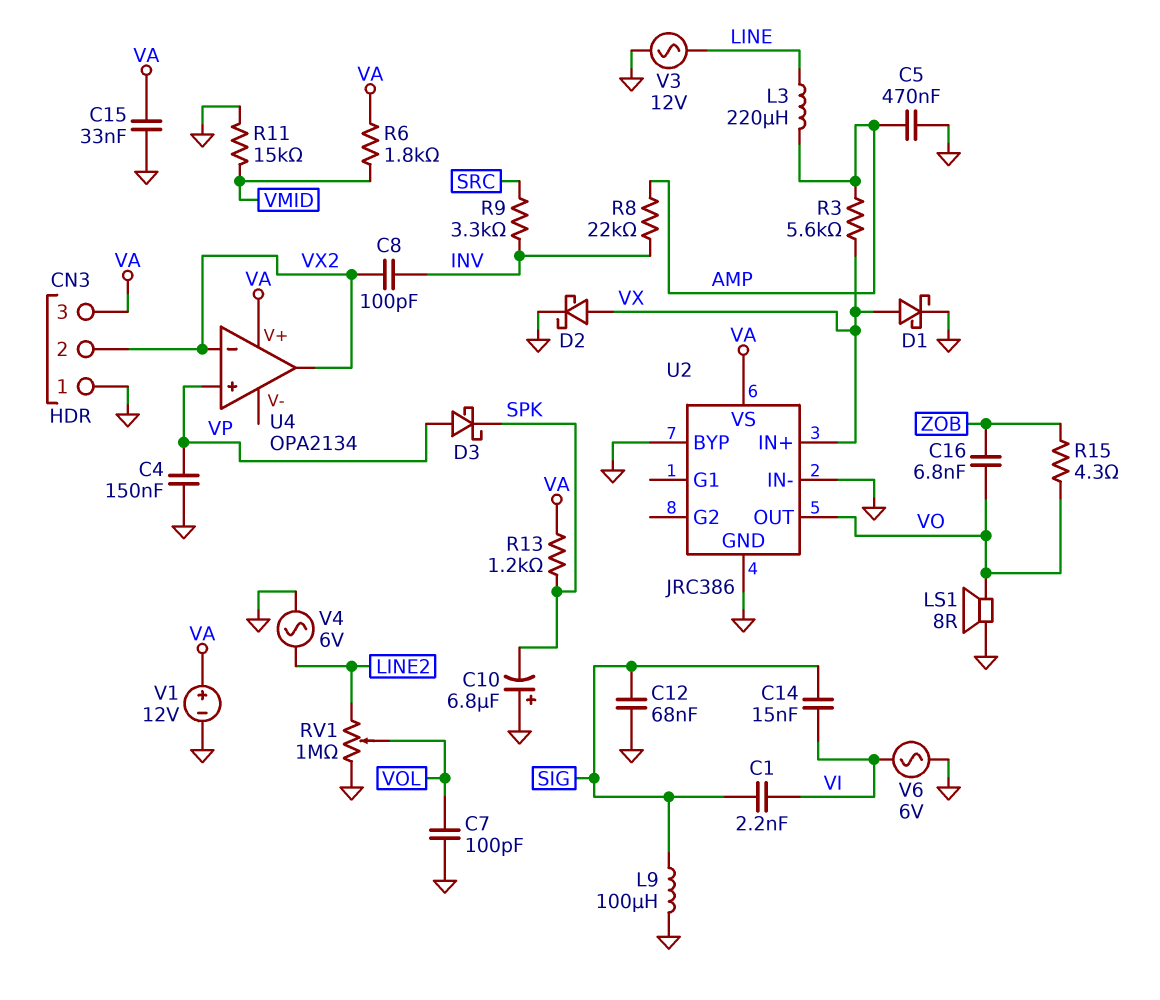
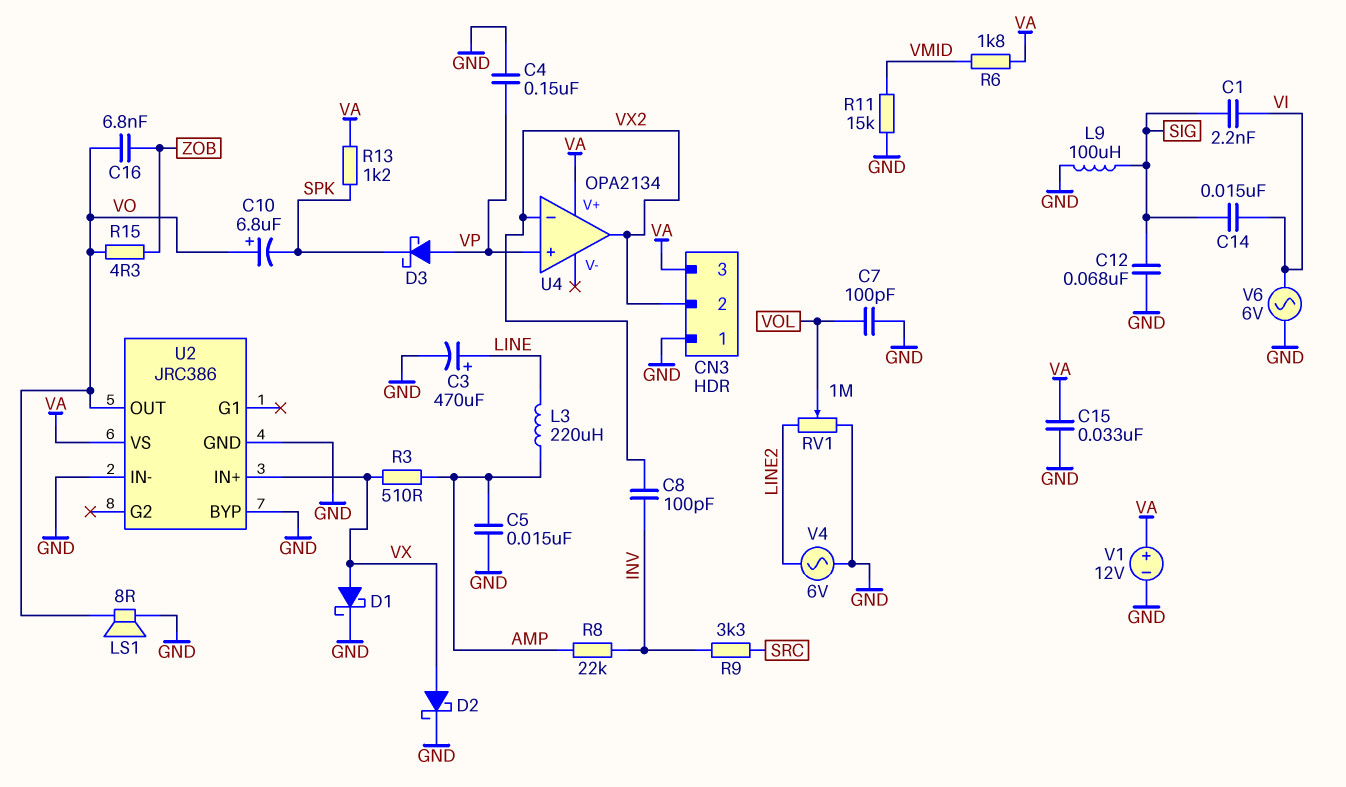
C3: none -> 470uF (plus LINE, minus GND)
C5: 470nF (AMP, GND) -> 15nF (AMP, GND)
C10: 6.8uF (plus GND, minus SPK) -> 6.8uF (plus VO, minus SPK)
R3: 5.6k (AMP, VX) -> 510 (AMP, VX)
V3: AC 12V (GND, LINE) -> none

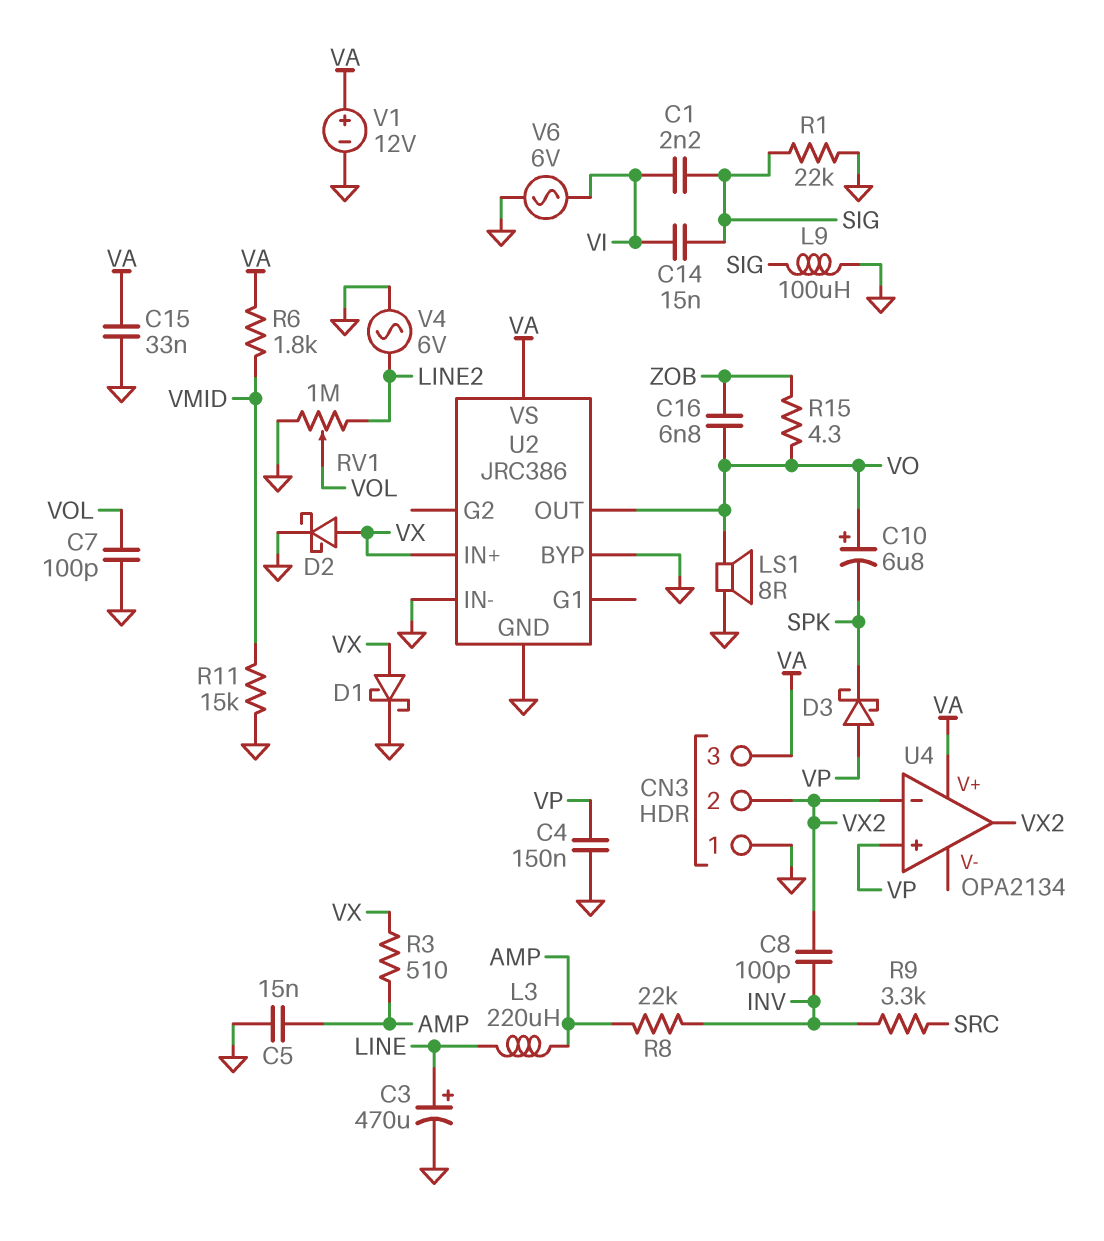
C12: 68nF (GND, SIG) -> none
R1: none -> 22k (GND, SIG)
R13: 1.2k (SPK, VA) -> none

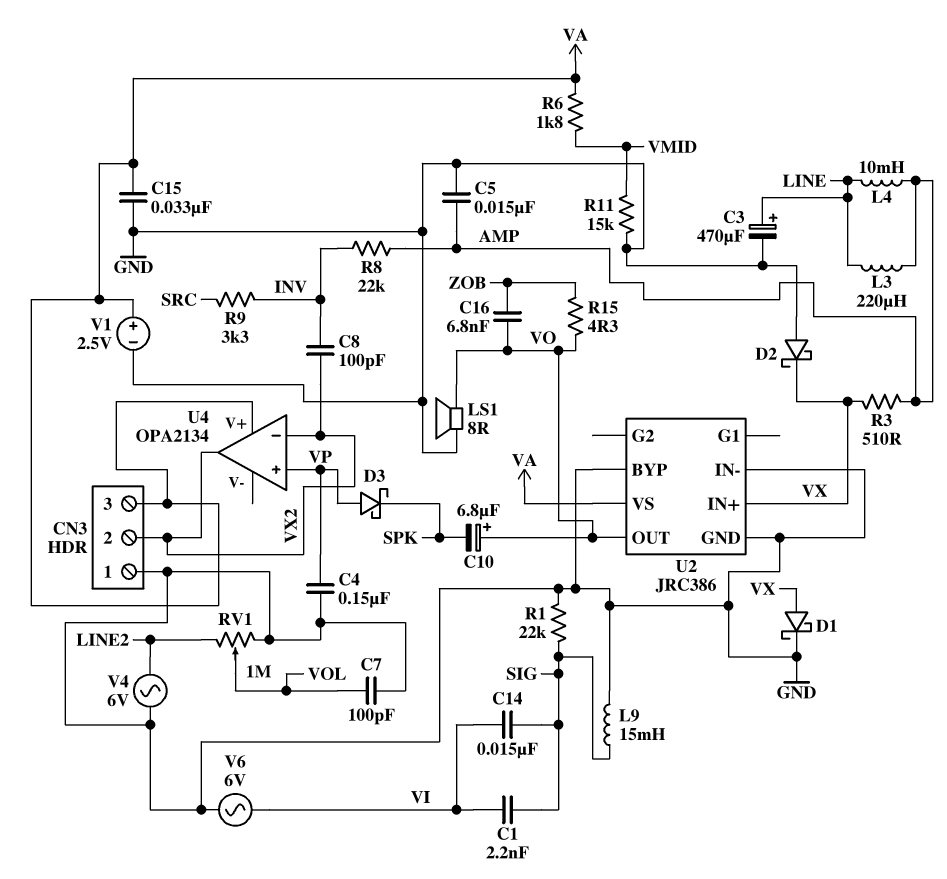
D2: schottky (A VX, K GND) -> schottky (A GND, K VX)
L4: none -> 10mH (AMP, LINE)
L9: 100uH (GND, SIG) -> 15mH (GND, SIG)
V1: 12V (plus VA, minus GND) -> 2.5V (plus VA, minus GND)

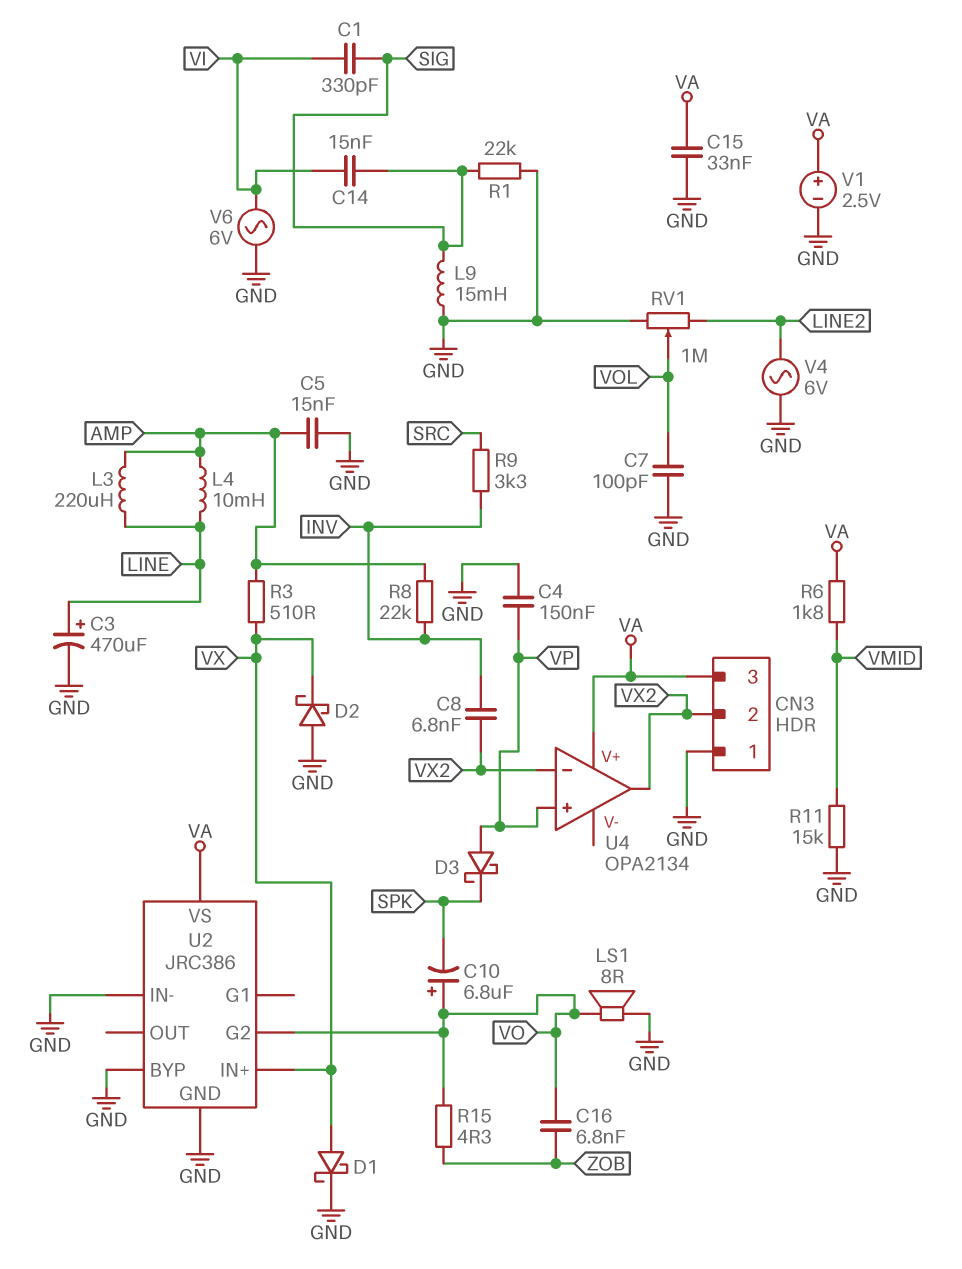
C1: 2.2nF (SIG, VI) -> 330pF (SIG, VI)
C8: 100pF (INV, VX2) -> 6.8nF (INV, VX2)
U2 pin G2: none -> VO
U2 pin OUT: VO -> none

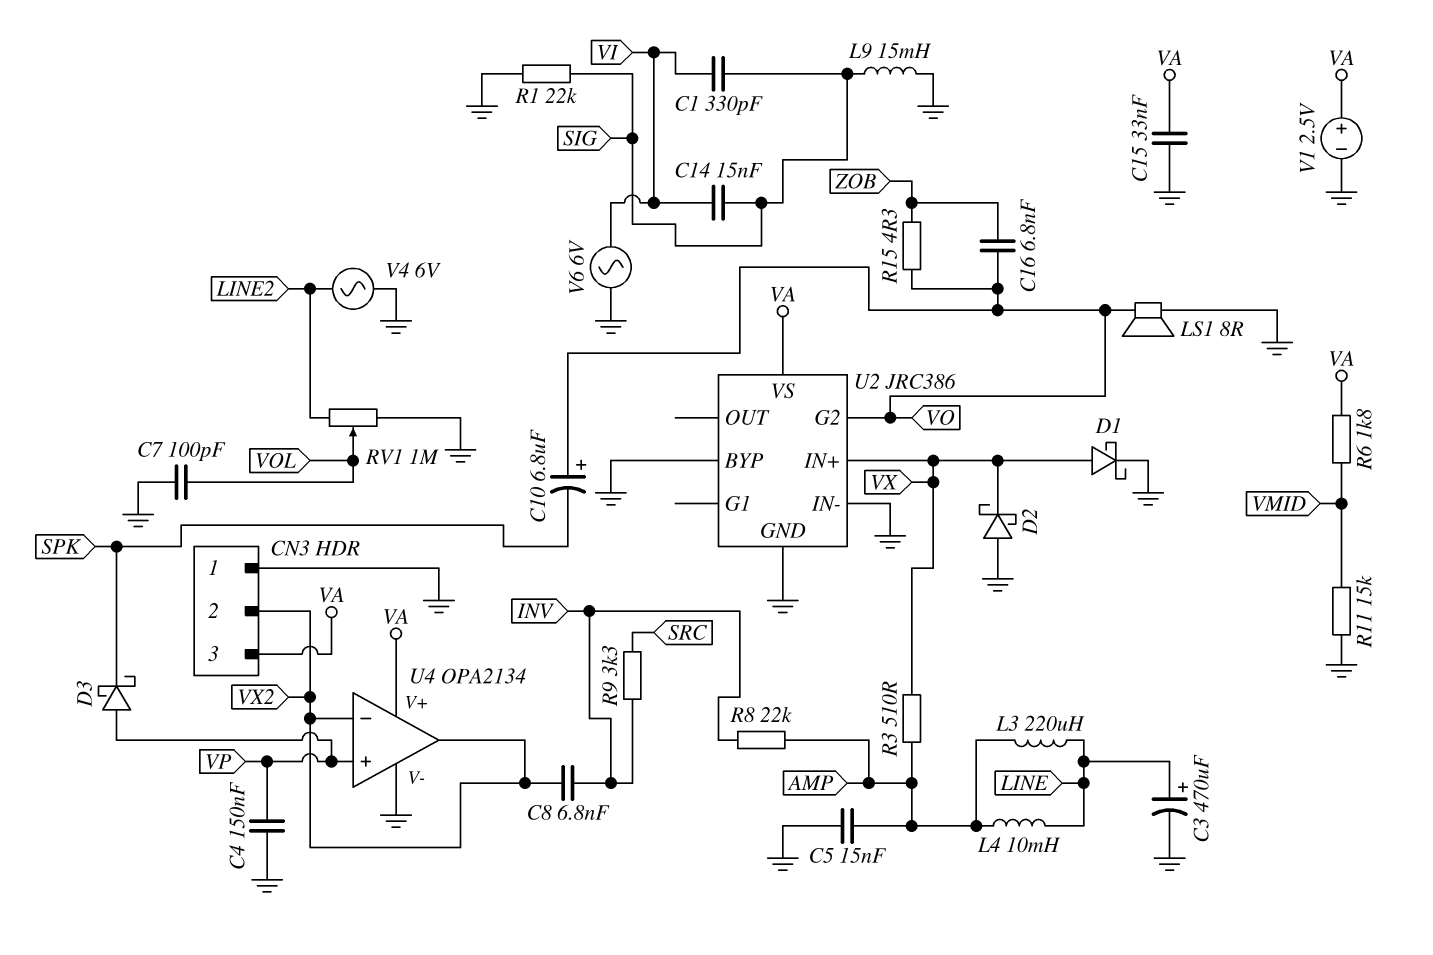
U4 pin V-: none -> GND

